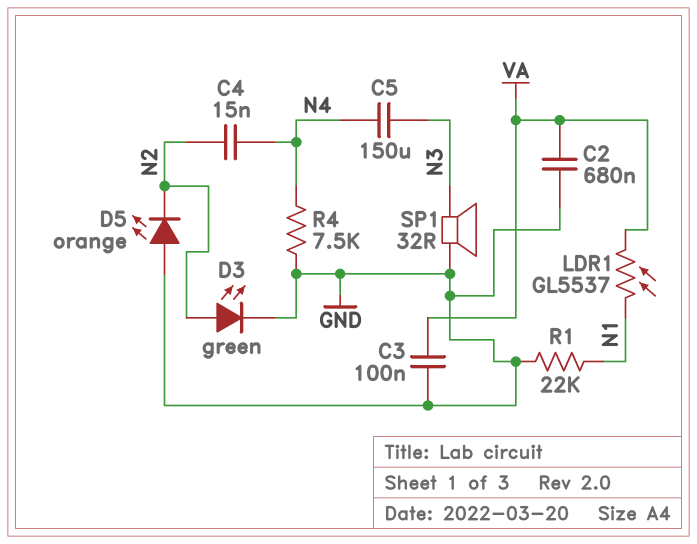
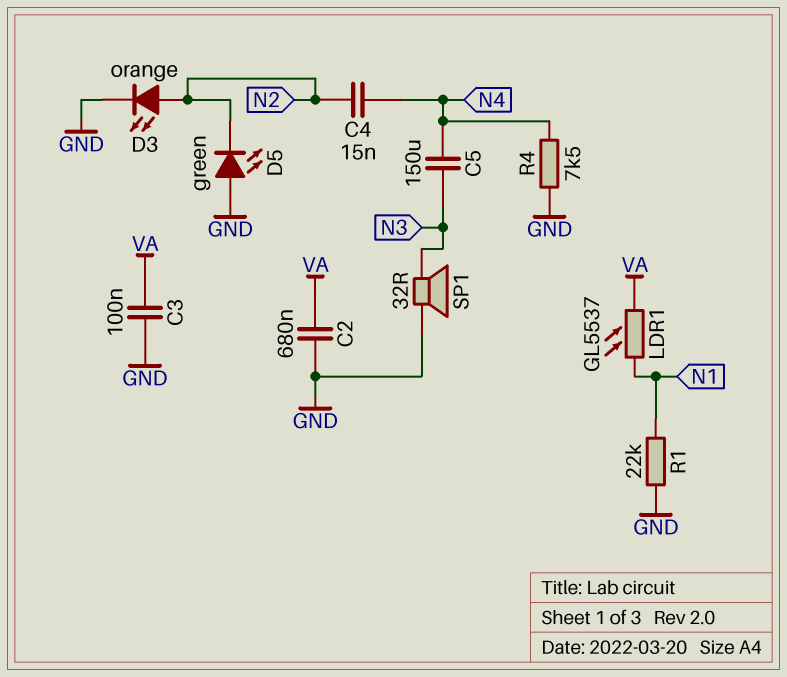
D3: LED green (A N2, K GND) -> LED orange (A N2, K GND)
D5: LED orange (A GND, K N2) -> LED green (A GND, K N2)

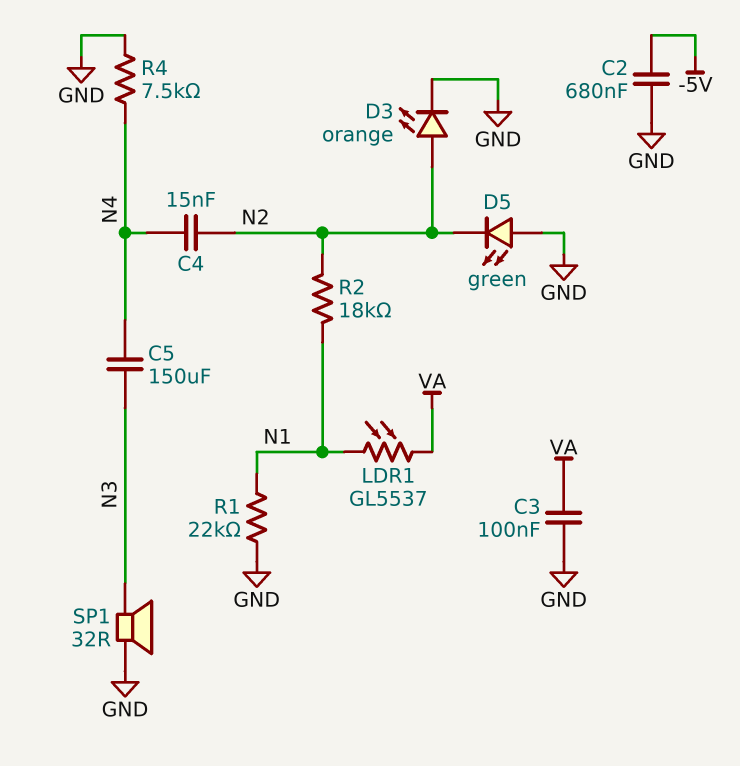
C2: 680nF (GND, VA) -> 680nF (-5V, GND)
R2: none -> 18k (N1, N2)

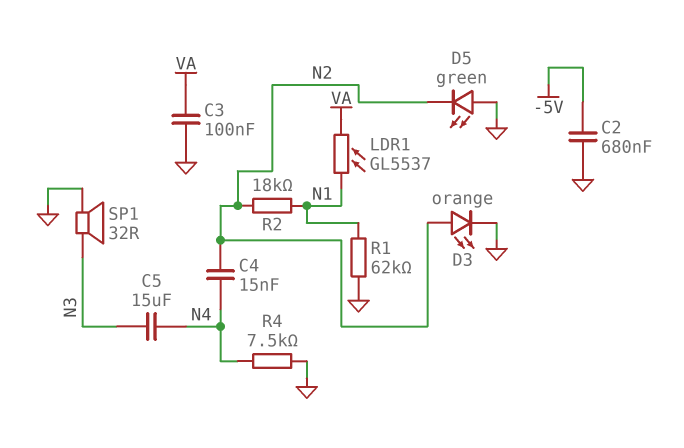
C5: 150uF (N3, N4) -> 15uF (N3, N4)
R1: 22k (GND, N1) -> 62k (GND, N1)

